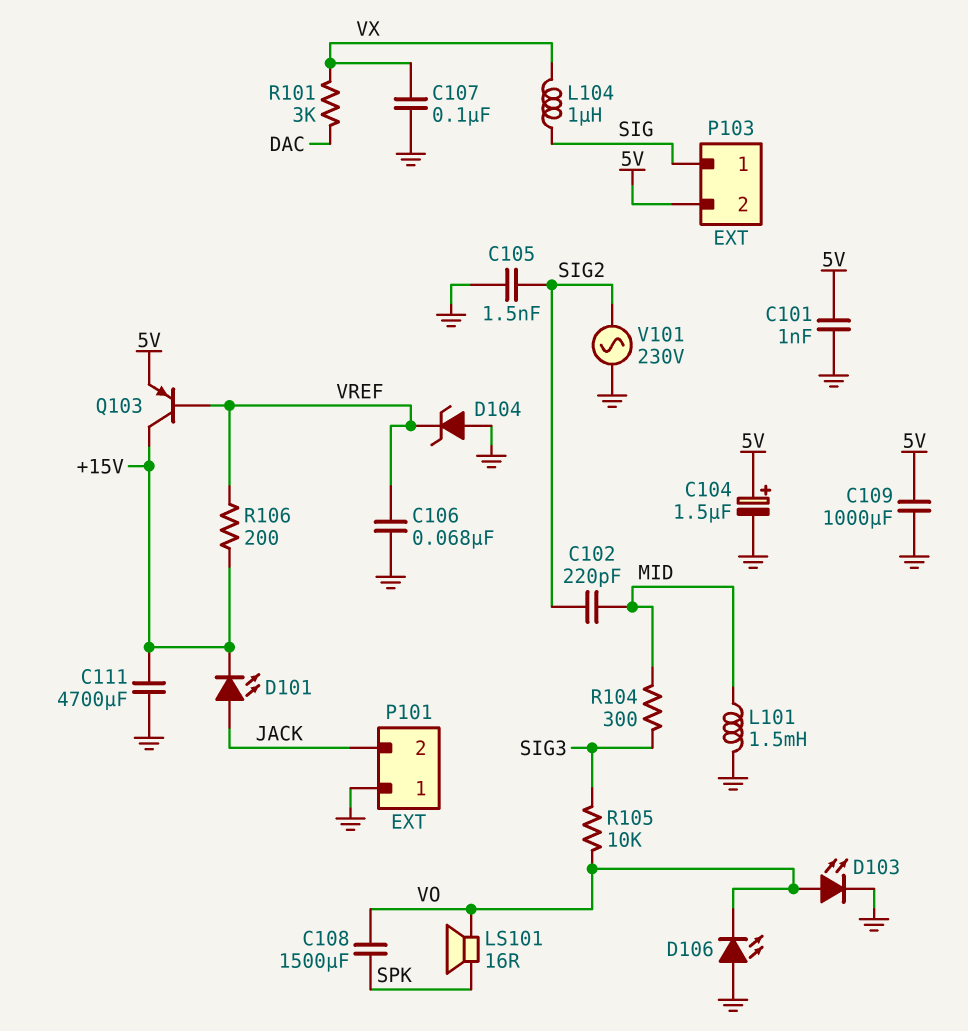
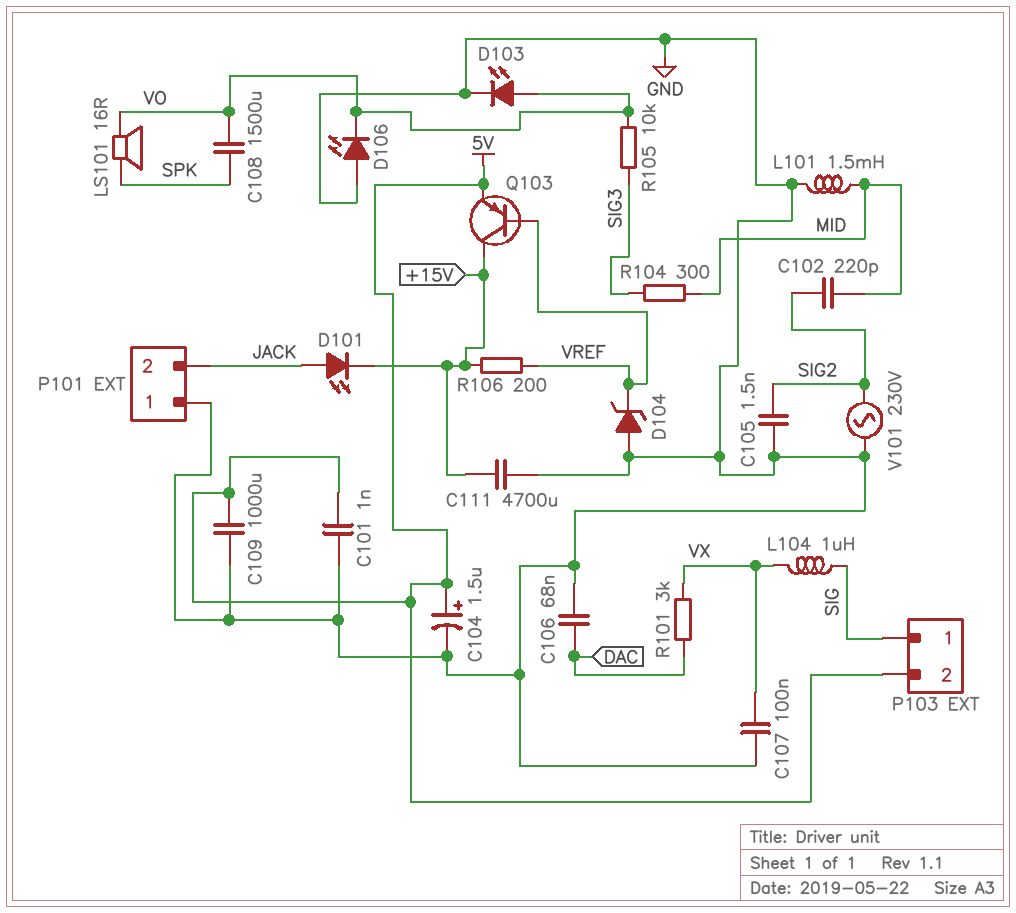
C106: 68nF (GND, VREF) -> 68nF (DAC, GND)

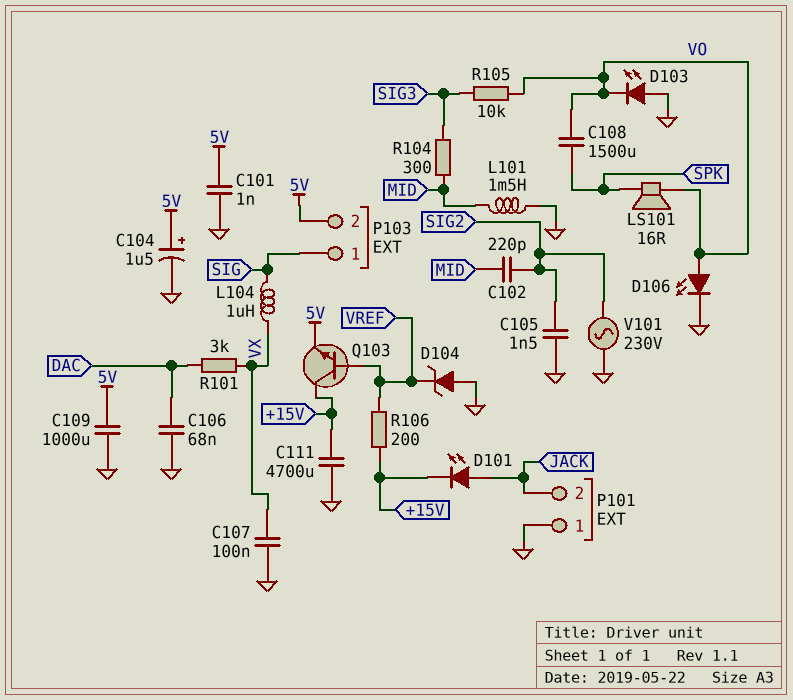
D103: LED (A VO, K GND) -> LED (A GND, K VO)
D106: LED (A GND, K VO) -> LED (A VO, K GND)
Q103: PNP (B VREF, C +15V, E 5V) -> NPN (B VREF, C +15V, E 5V)

